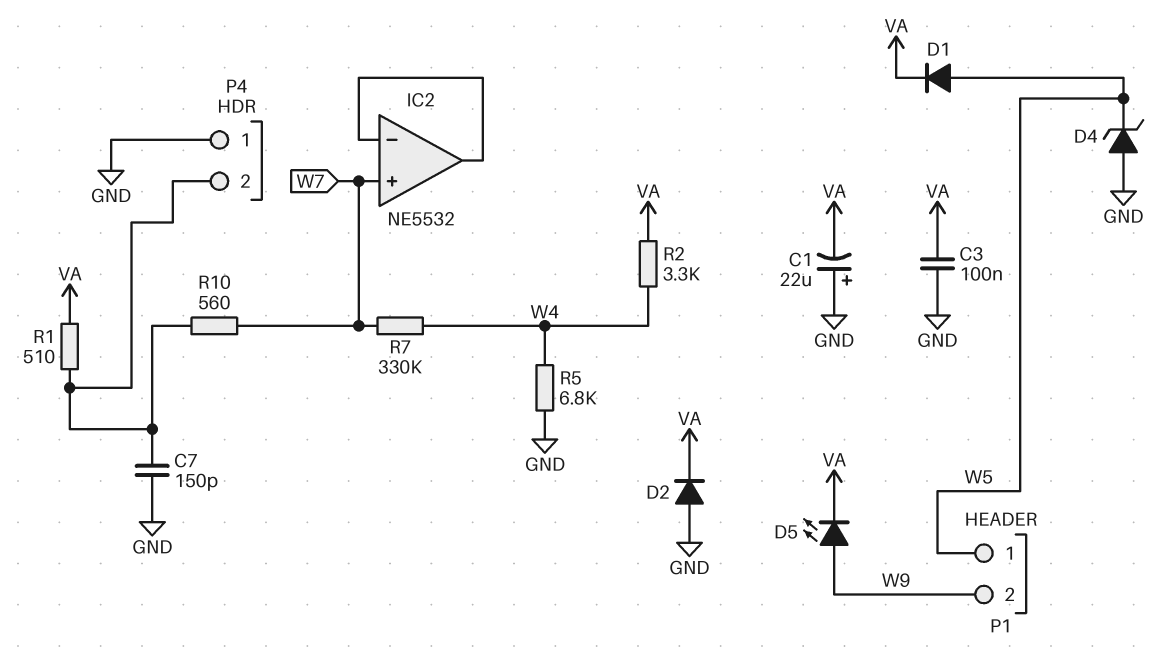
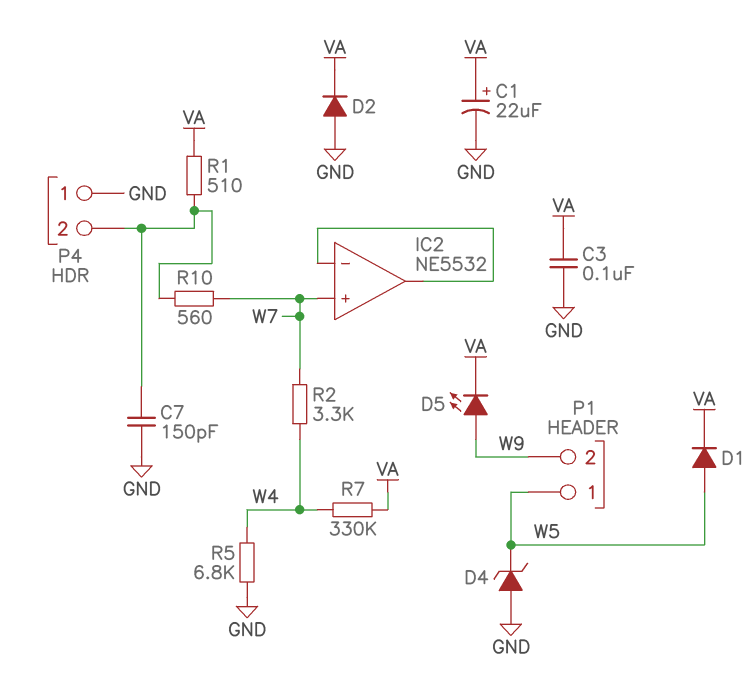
C1: 22uF (plus GND, minus VA) -> 22uF (plus VA, minus GND)
R2: 3.3k (VA, W4) -> 3.3k (W4, W7)
R7: 330k (W4, W7) -> 330k (VA, W4)

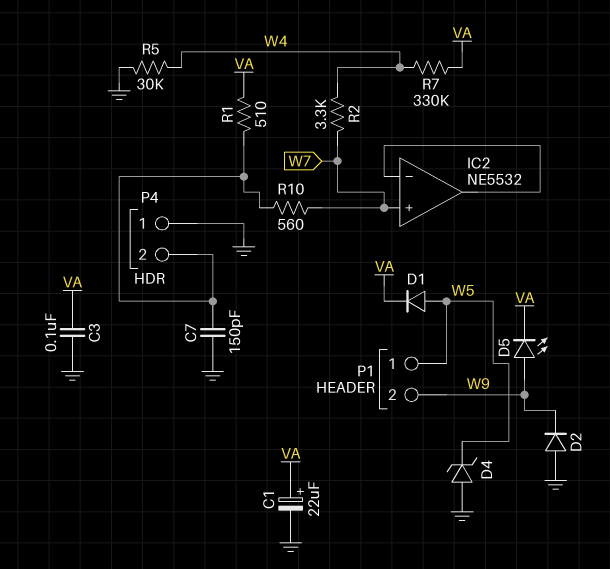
D2: diode (A GND, K VA) -> diode (A GND, K W9)
R5: 6.8k (GND, W4) -> 30k (GND, W4)

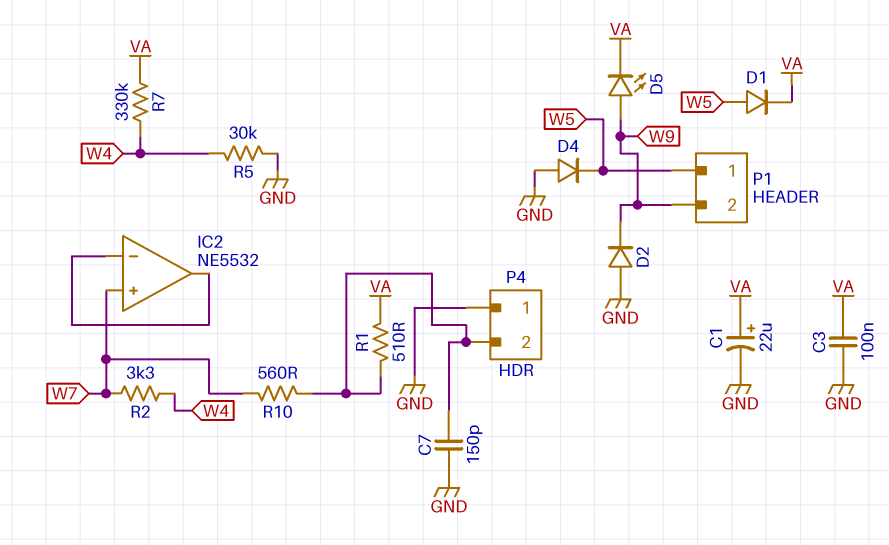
D4: zener (A GND, K W5) -> diode (A GND, K W5)

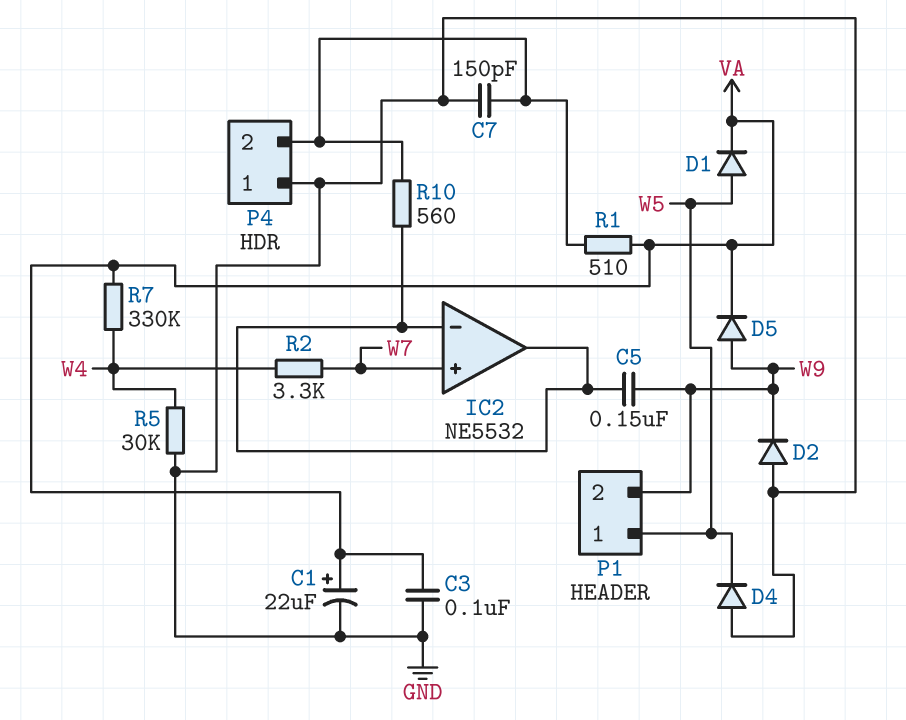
C5: none -> 150nF (IC2/in-, W9)
D5: LED (A W9, K VA) -> diode (A W9, K VA)
R10: 560 (P4/2, W7) -> 560 (IC2/in-, P4/2)

